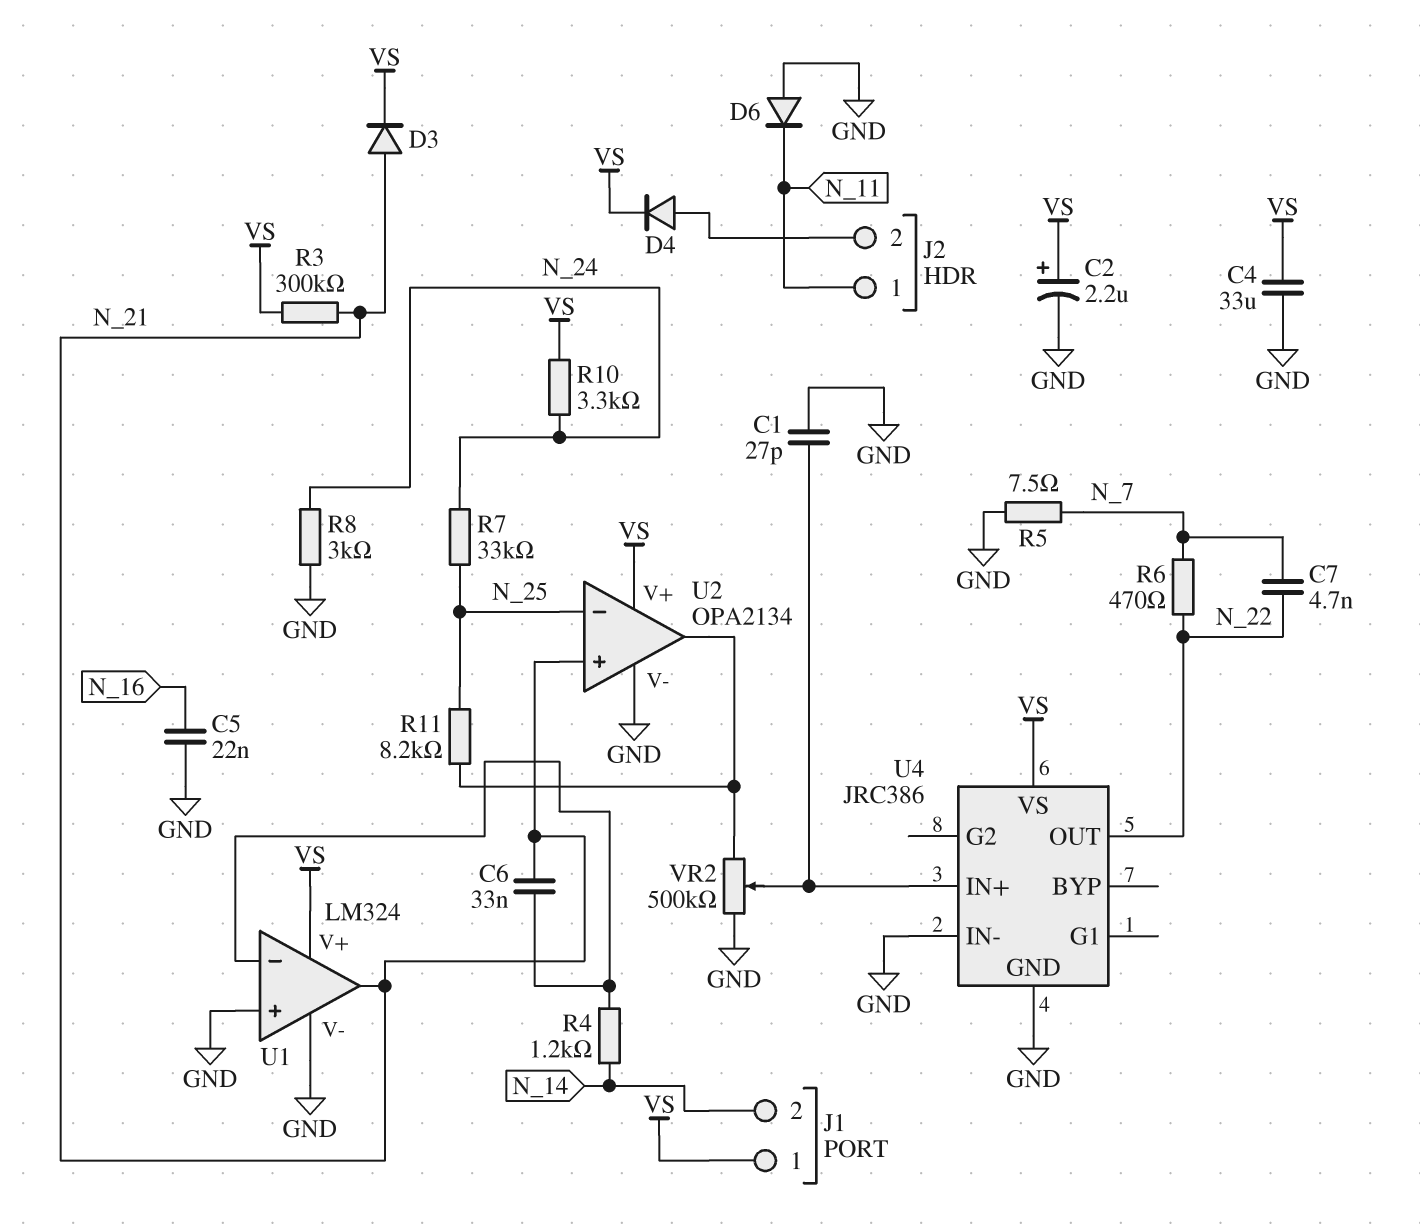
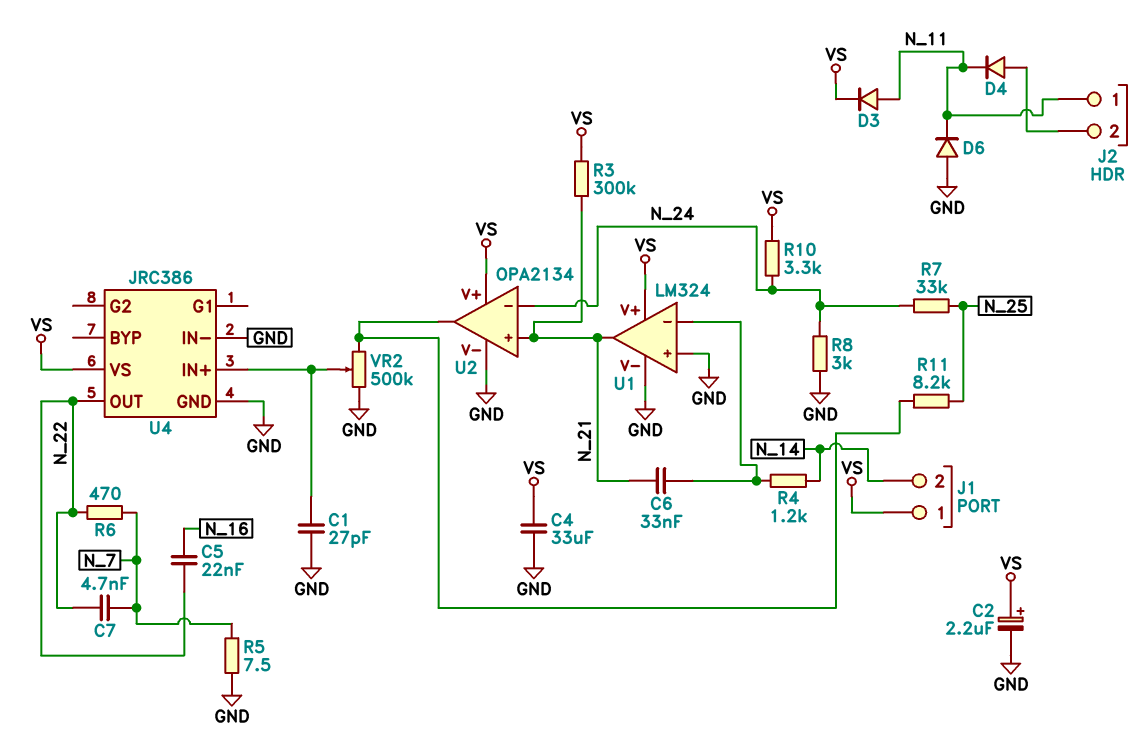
C5: 22nF (GND, N_16) -> 22nF (N_16, N_22)
D3: diode (A N_21, K VS) -> diode (A N_11, K VS)
D4: diode (A J2/2, K VS) -> diode (A J2/2, K N_11)
U2 pin in-: N_25 -> N_24

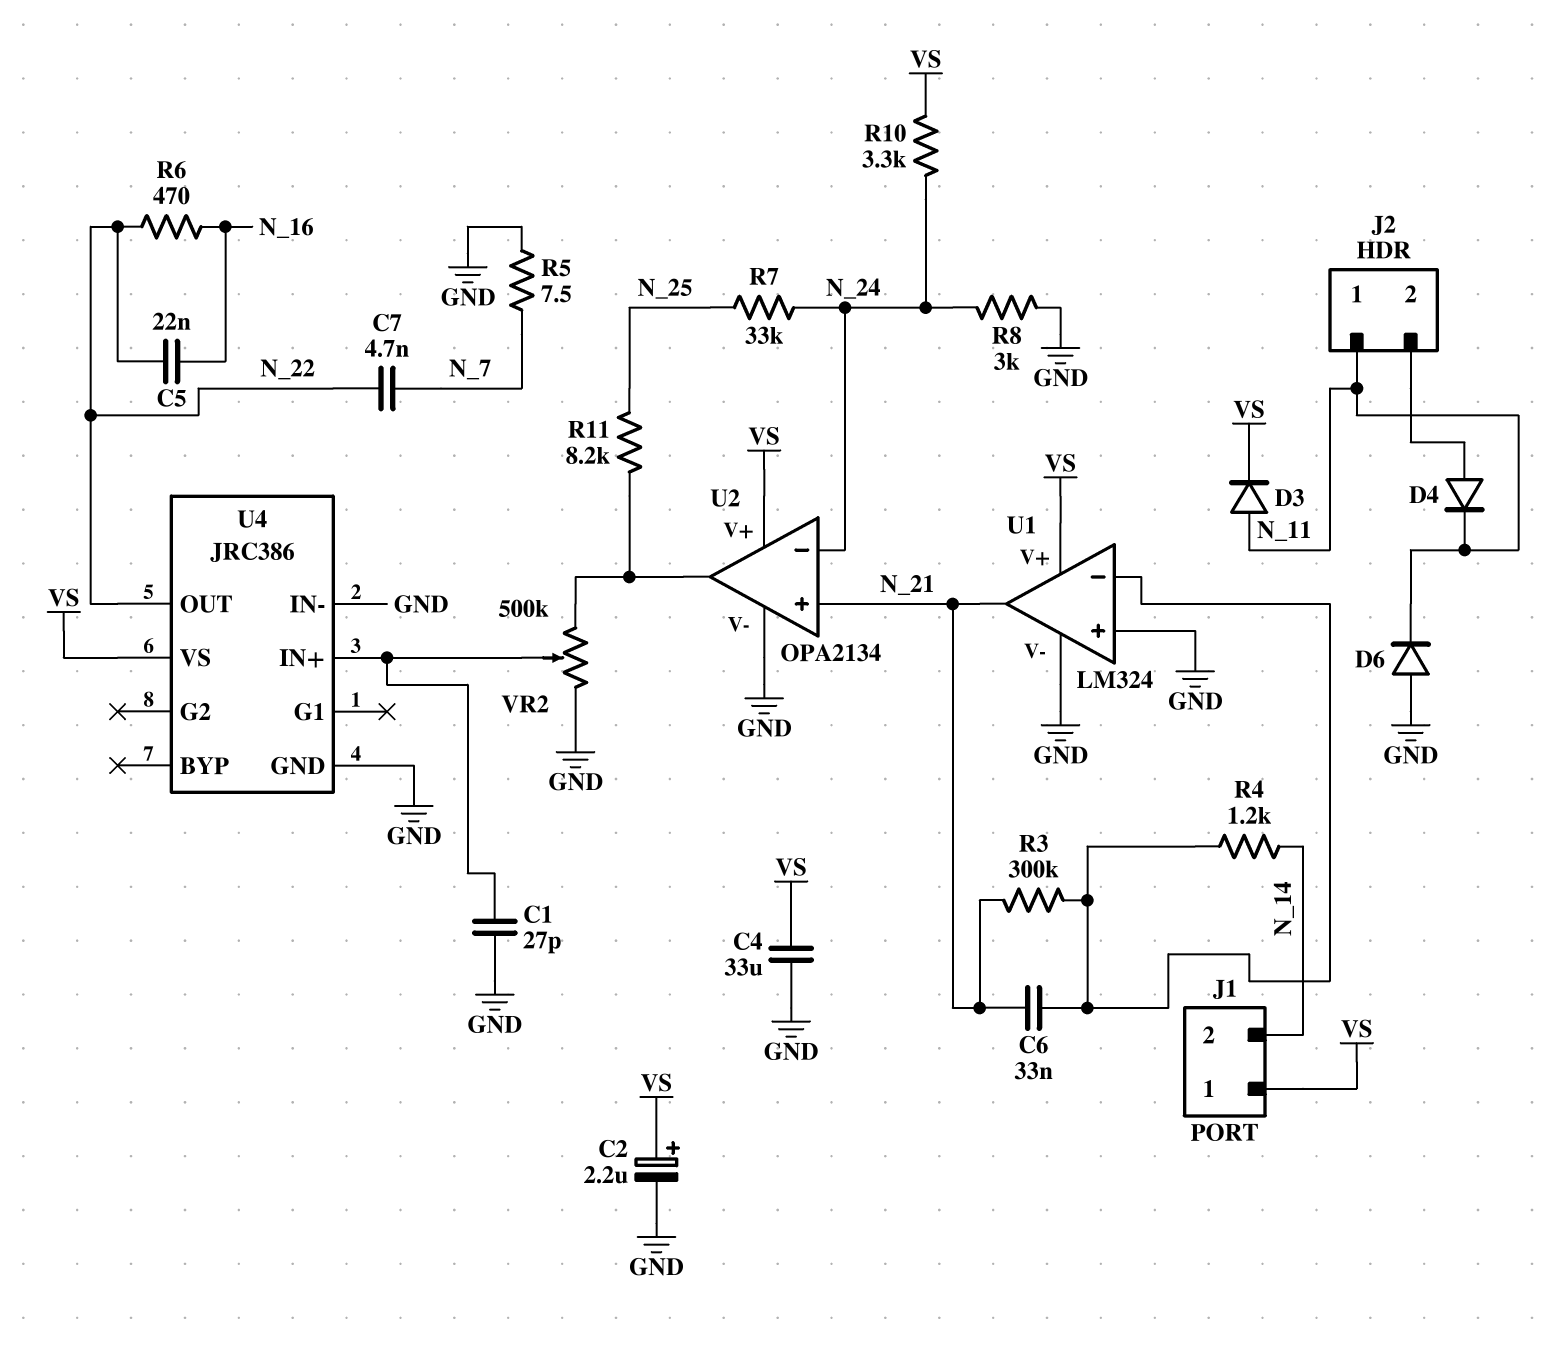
R3: 300k (N_21, VS) -> 300k (N_21, U1/in-)
R6: 470 (N_7, N_22) -> 470 (N_16, N_22)

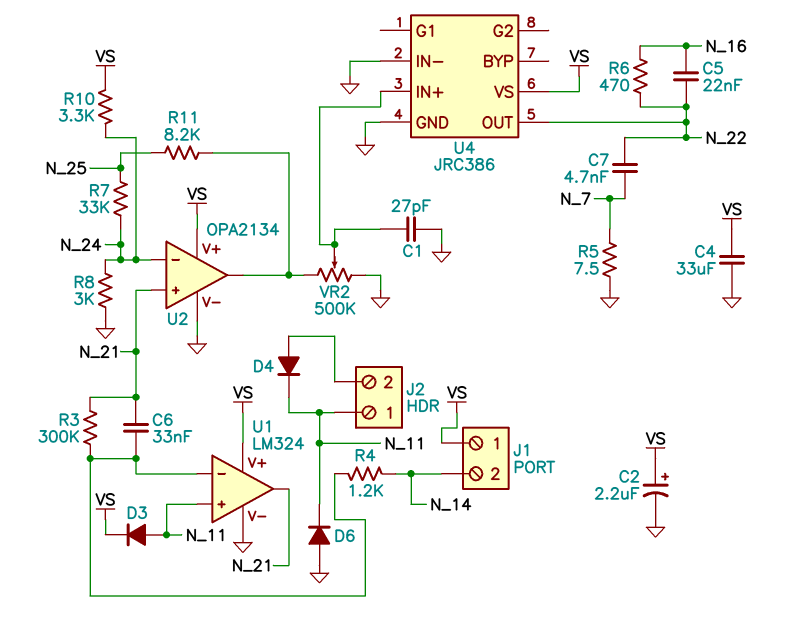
U1 pin in+: GND -> N_11

